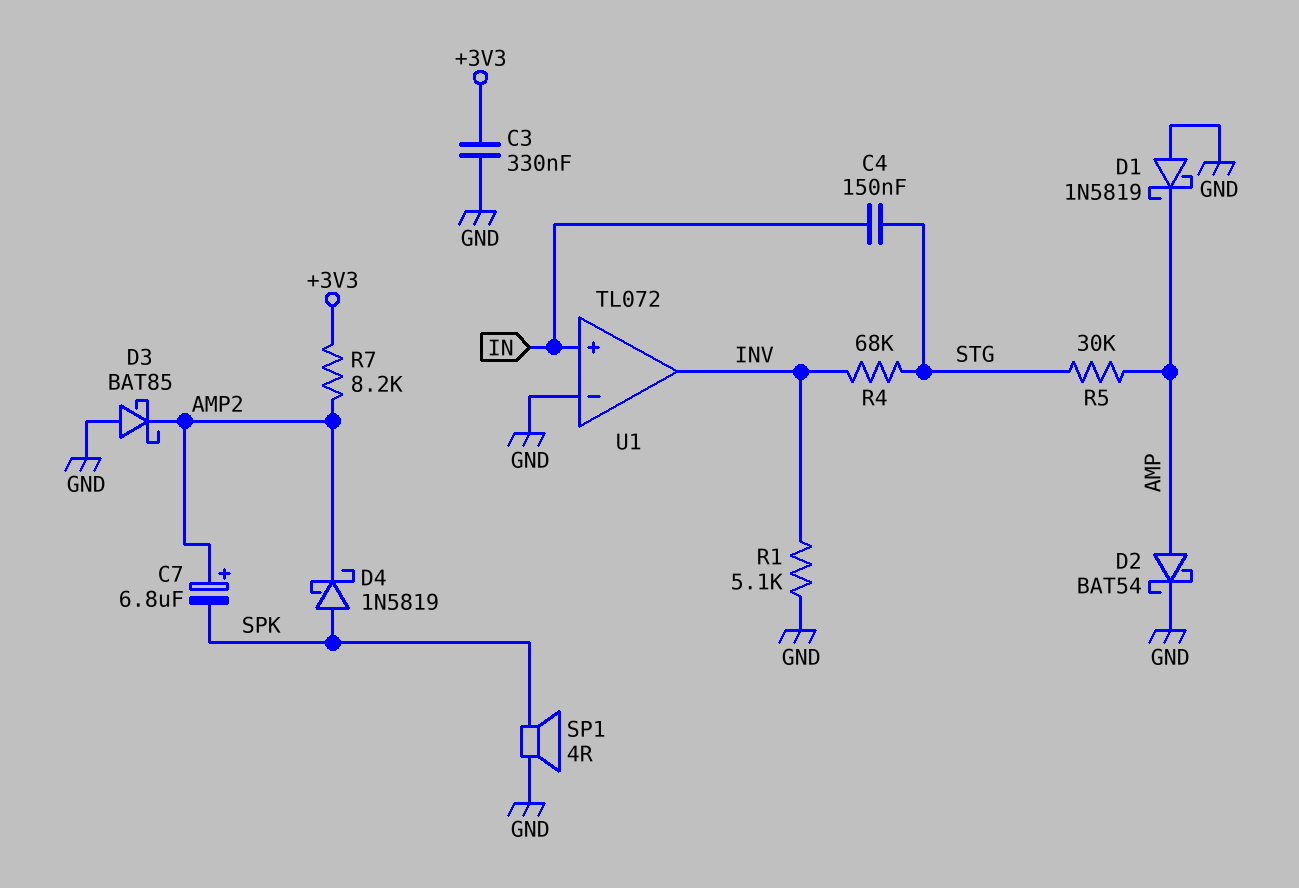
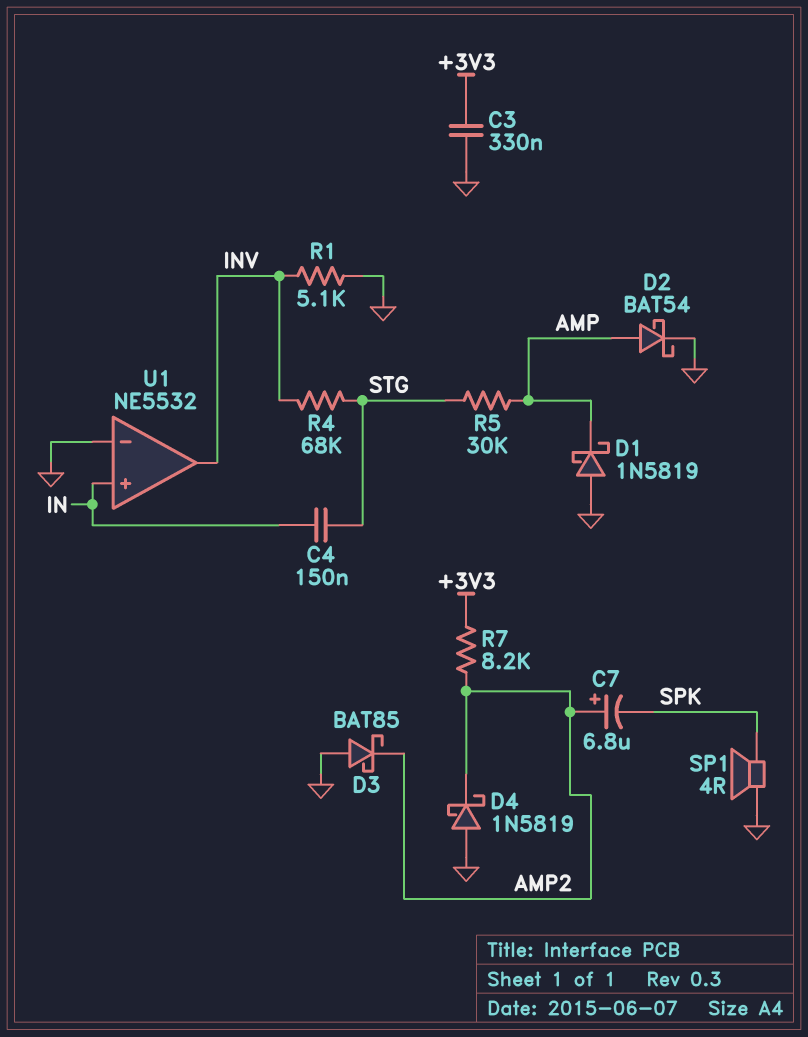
D4: schottky 1N5819 (A SPK, K AMP2) -> schottky 1N5819 (A GND, K AMP2)
U1: TL072 -> NE5532

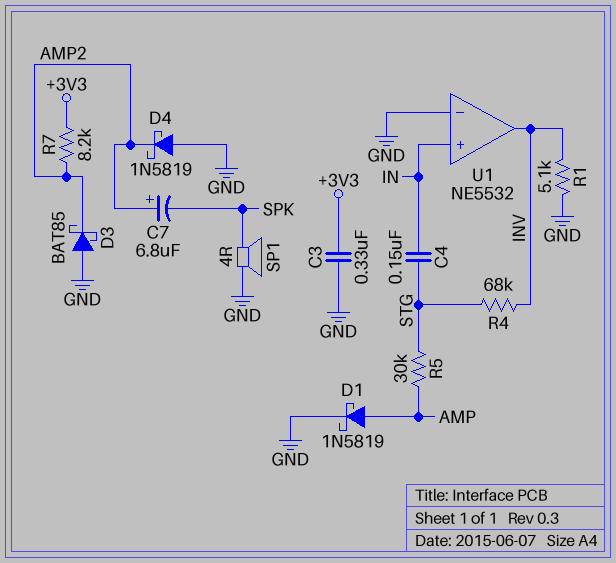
D1: schottky 1N5819 (A GND, K AMP) -> schottky 1N5819 (A AMP, K GND)
D2: schottky BAT54 (A AMP, K GND) -> none

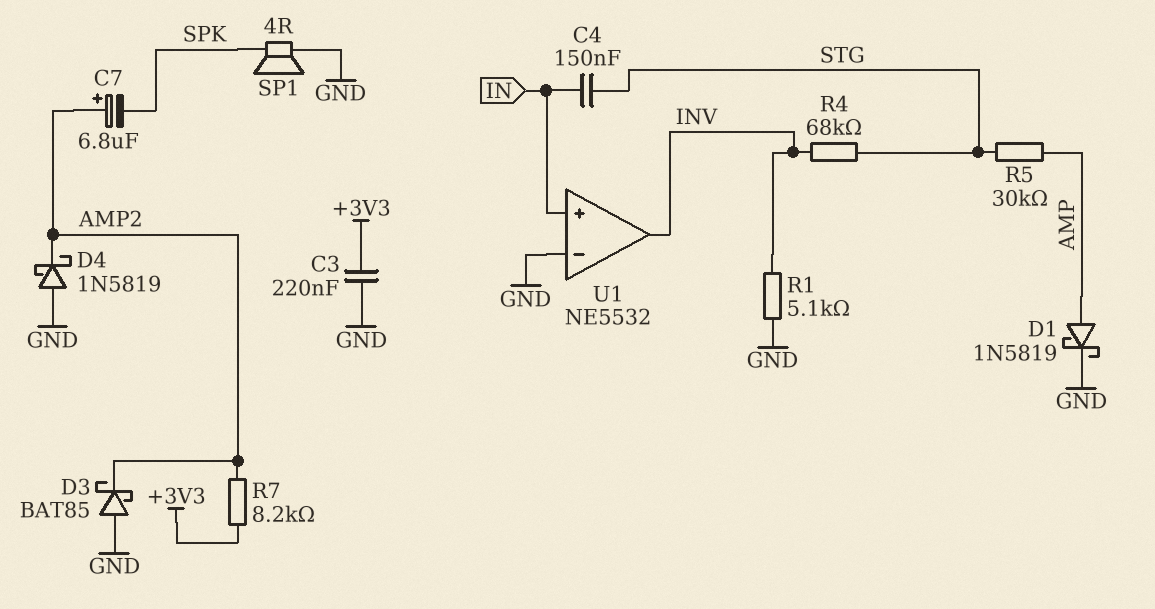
C3: 330nF (+3V3, GND) -> 220nF (+3V3, GND)

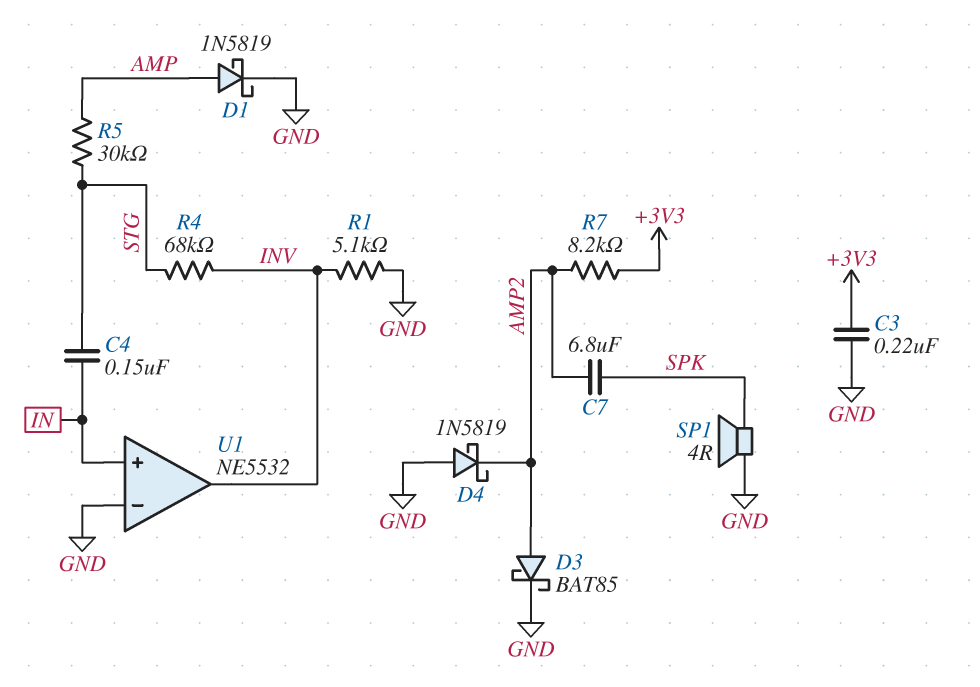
C7: 6.8uF (plus AMP2, minus SPK) -> 6.8uF (AMP2, SPK)
D3: schottky BAT85 (A GND, K AMP2) -> schottky BAT85 (A AMP2, K GND)

